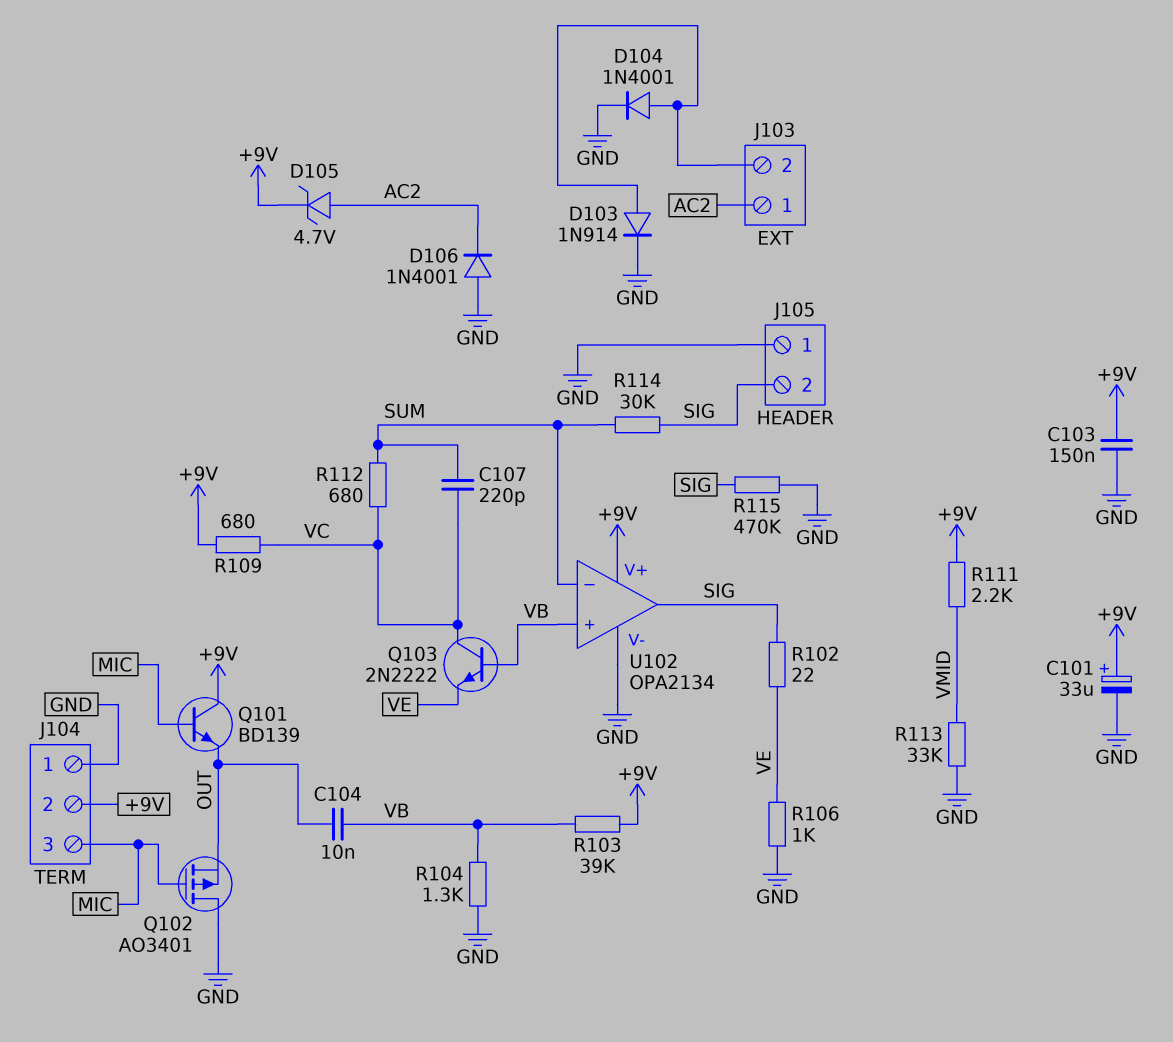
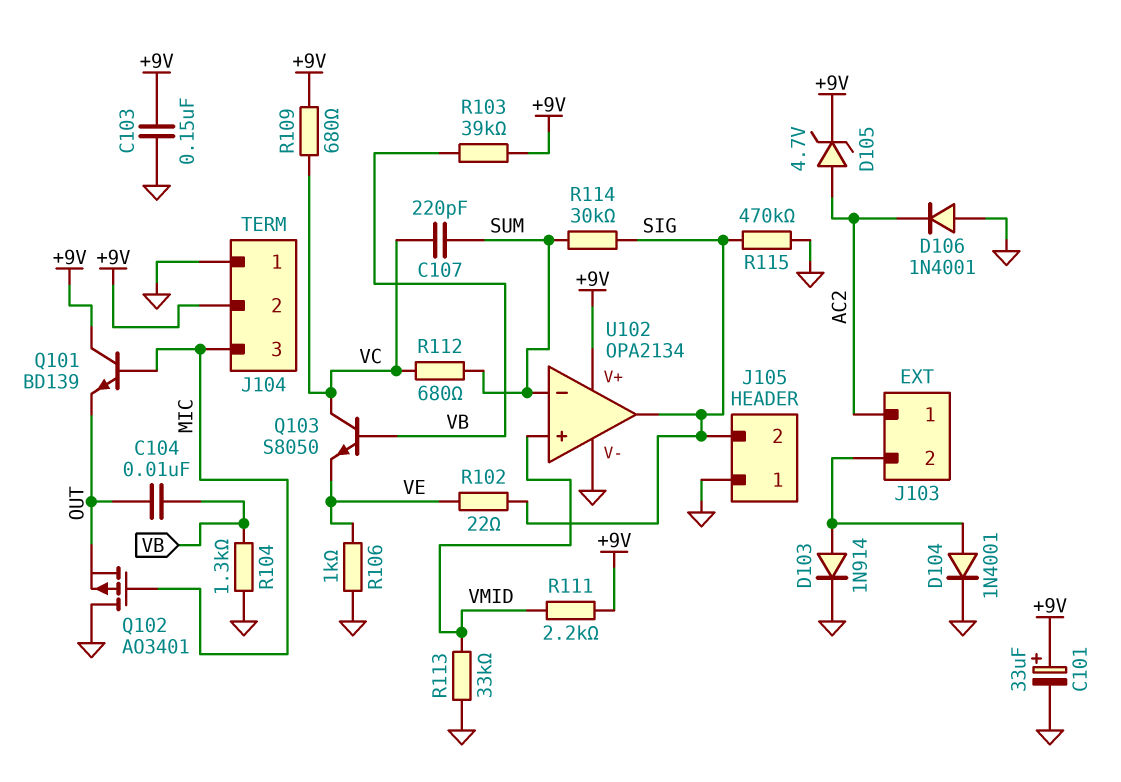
Q103: NPN 2N2222 (B VB, C VC, E VE) -> NPN S8050 (B VB, C VC, E VE)
U102 pin in+: VB -> VMID

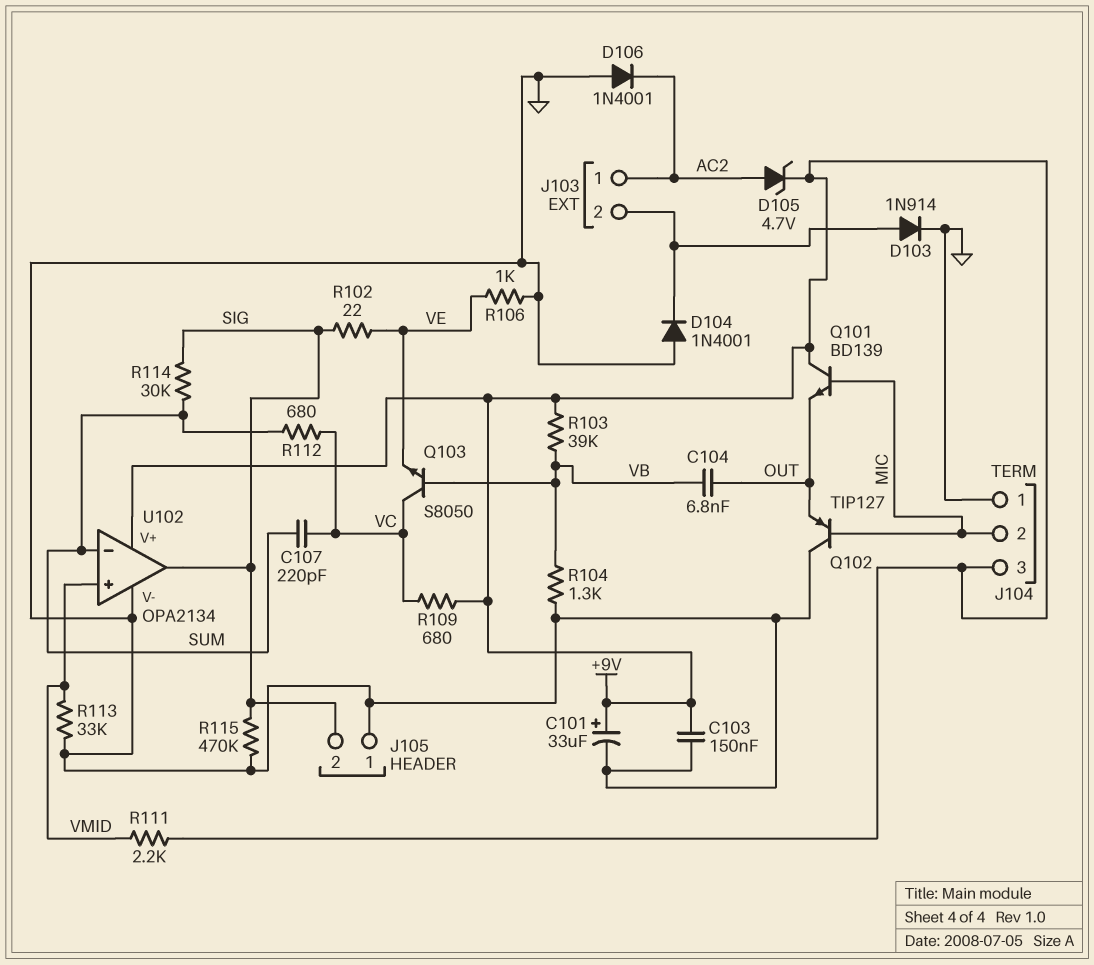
C104: 10nF (OUT, VB) -> 6.8nF (OUT, VB)
D104: diode 1N4001 (A J103/2, K GND) -> diode 1N4001 (A GND, K J103/2)
J104 pin 2: +9V -> MIC
J104 pin 3: MIC -> +9V
Q102: PMOS AO3401 (G MIC, D GND, S OUT) -> PNP TIP127 (B MIC, C GND, E OUT)

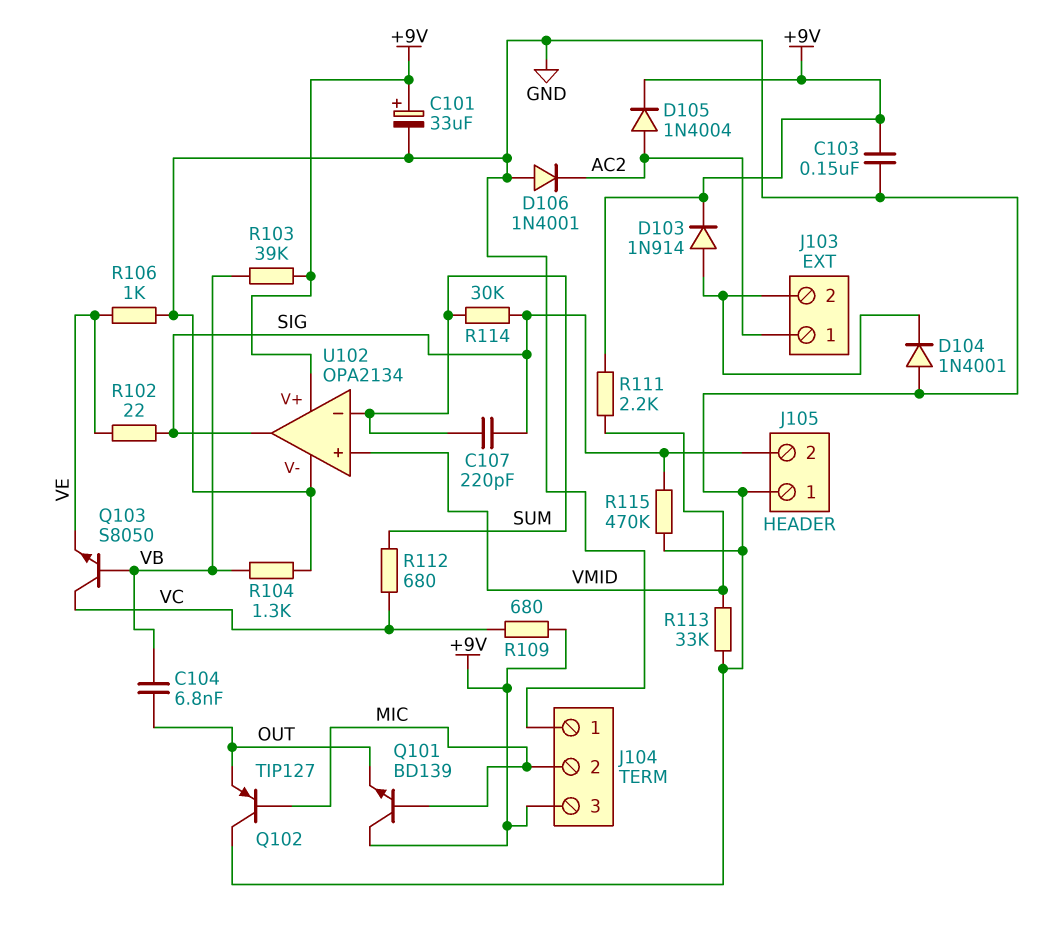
C107: 220pF (SUM, VC) -> 220pF (SIG, SUM)
D103: diode 1N914 (A J103/2, K GND) -> diode 1N914 (A J103/2, K +9V)
D105: zener 4.7V (A AC2, K +9V) -> diode 1N4004 (A AC2, K +9V)

